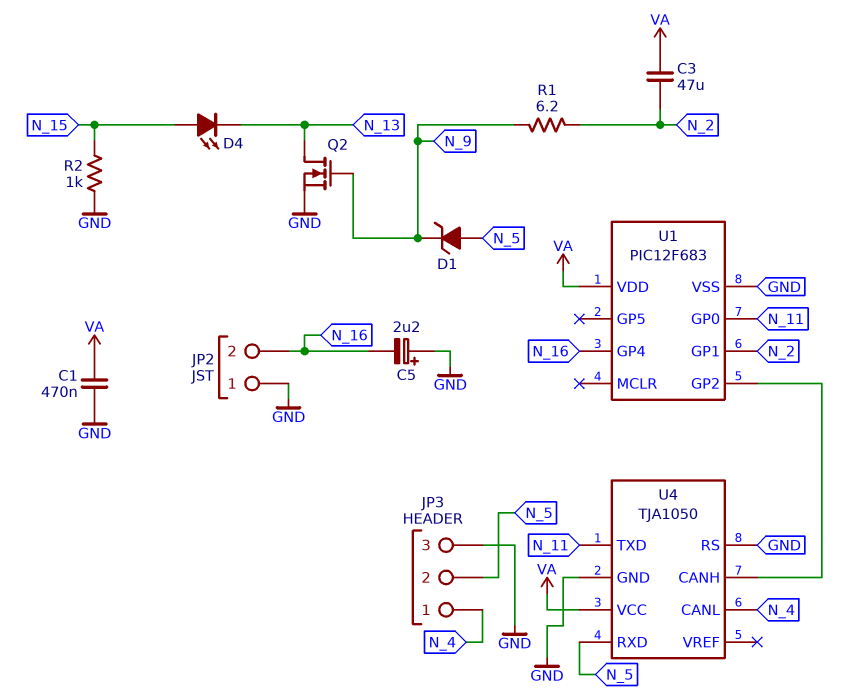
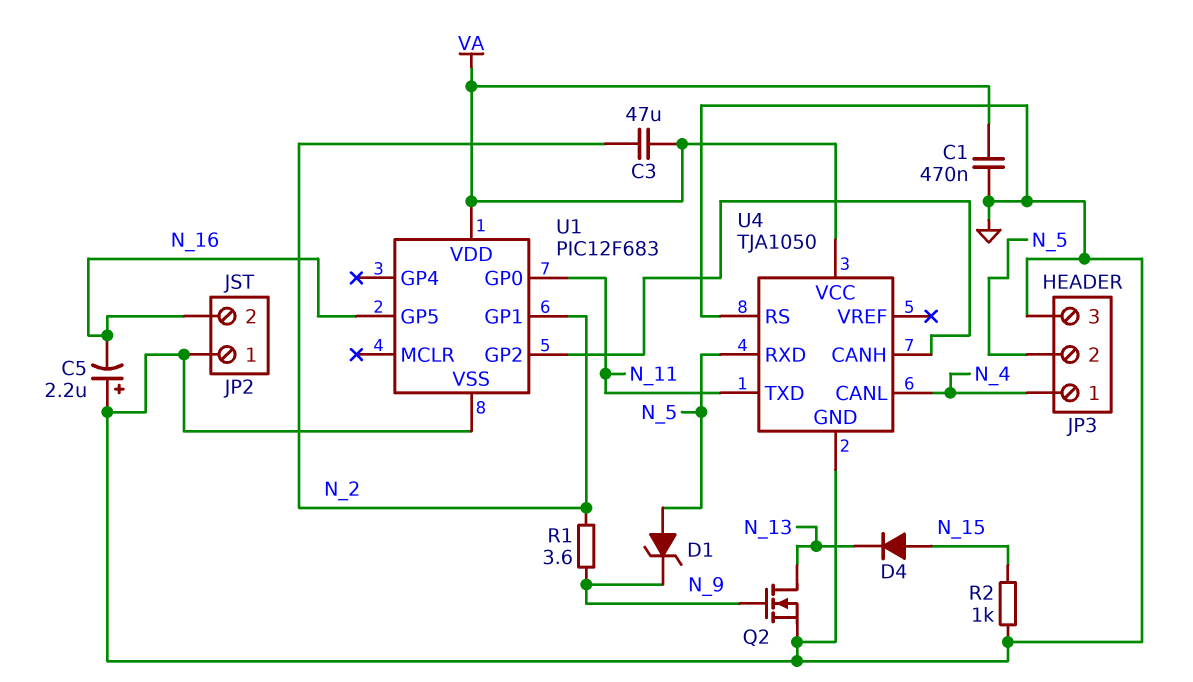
D4: LED (A N_15, K N_13) -> diode (A N_15, K N_13)
R1: 6.2 (N_2, N_9) -> 3.6 (N_2, N_9)
U1 pin GP4: N_16 -> none
U1 pin GP5: none -> N_16

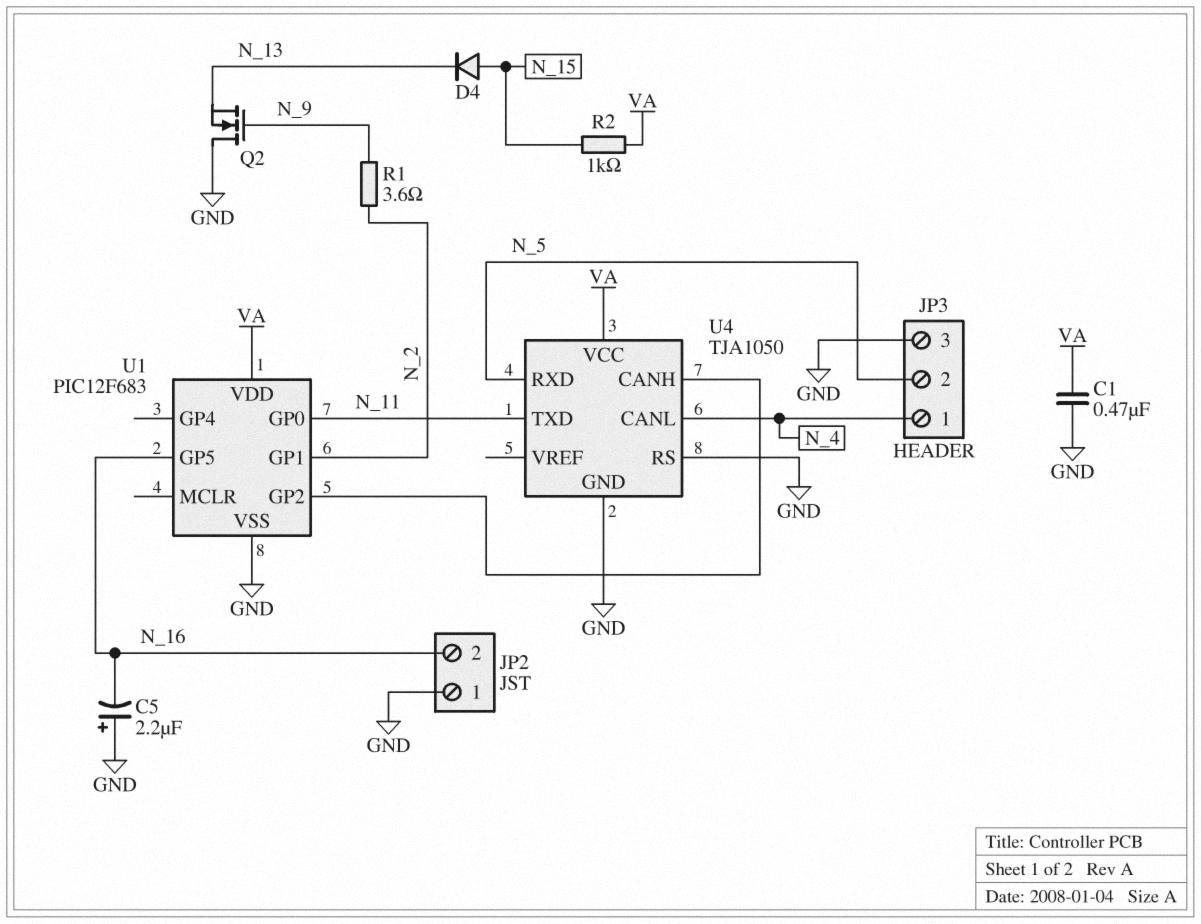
C3: 47uF (N_2, VA) -> none
D1: zener (A N_5, K N_9) -> none
Q2: NMOS (G N_9, D N_13, S GND) -> NMOS (G N_9, D GND, S N_13)
R2: 1k (GND, N_15) -> 1k (N_15, VA)

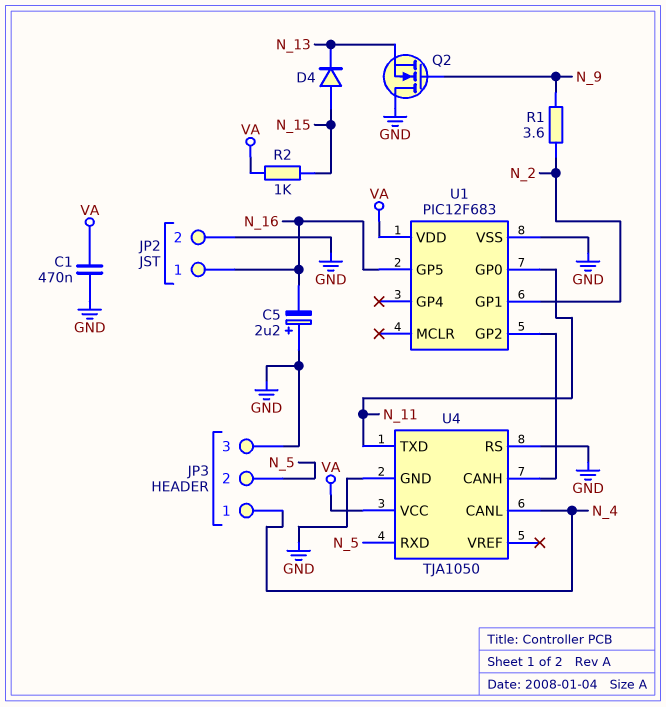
JP2 pin 1: GND -> N_16
JP2 pin 2: N_16 -> GND

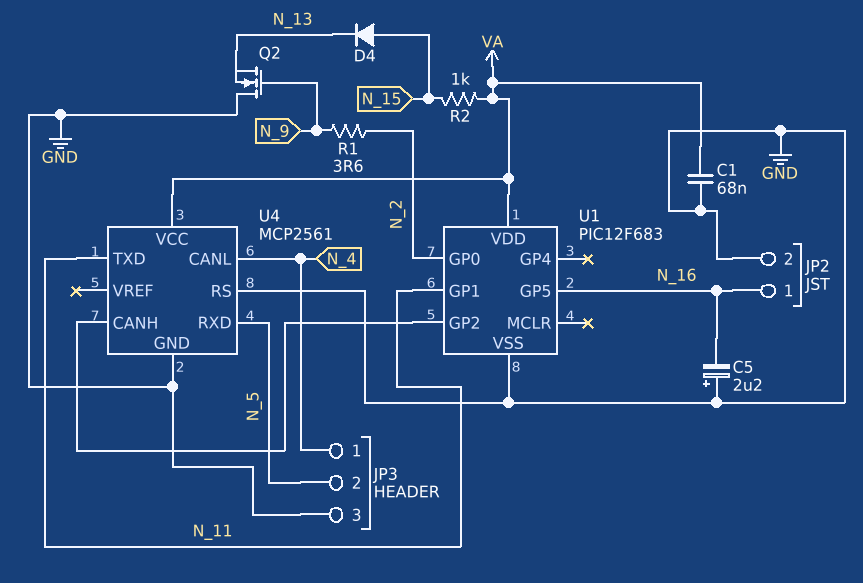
C1: 470nF (GND, VA) -> 68nF (GND, VA)
U1 pin GP0: N_11 -> N_2
U1 pin GP1: N_2 -> N_11
U4: TJA1050 -> MCP2561

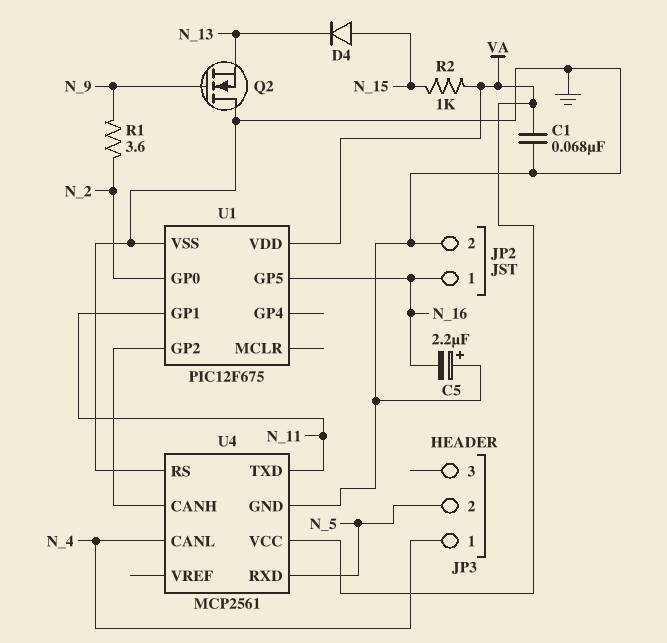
JP3 pin 3: GND -> none
U1: PIC12F683 -> PIC12F675

